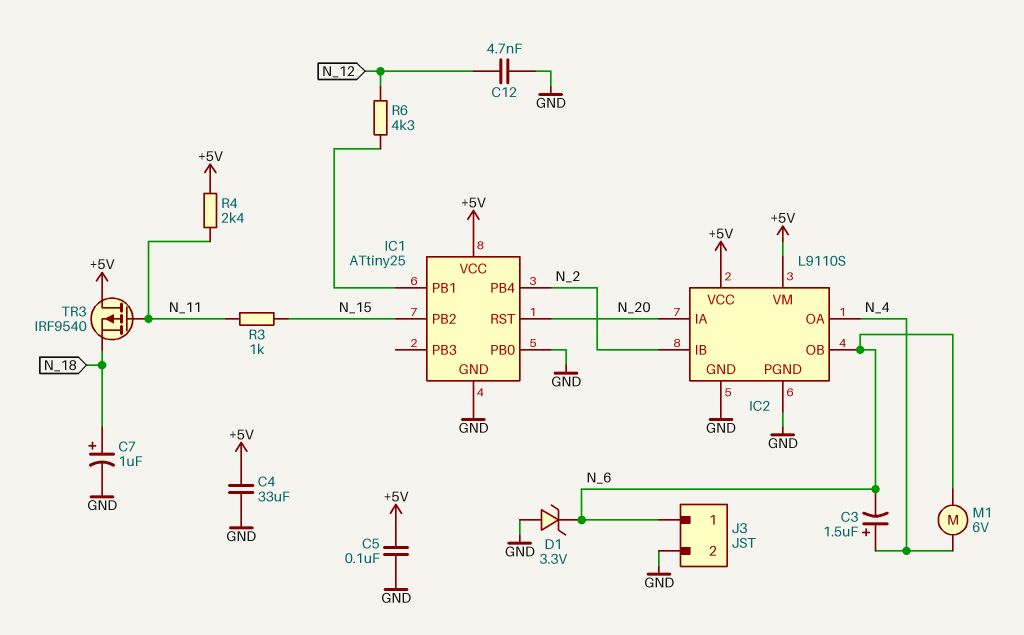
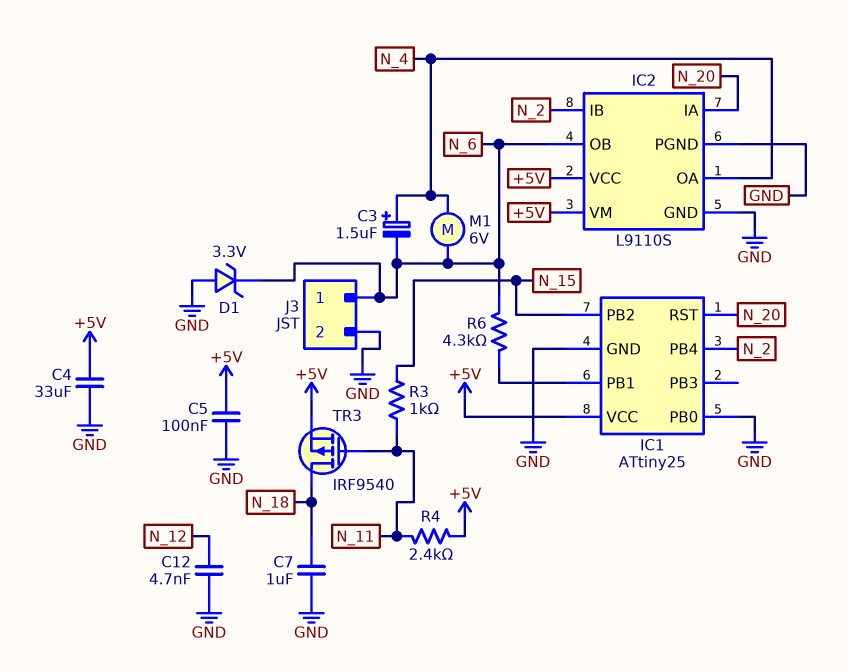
C7: 1uF (plus N_18, minus GND) -> 1uF (GND, N_18)
R6: 4.3k (IC1/PB1, N_12) -> 4.3k (IC1/PB1, N_6)
TR3: PMOS IRF9540 (G N_11, D +5V, S N_18) -> PMOS IRF9540 (G N_11, D N_18, S +5V)

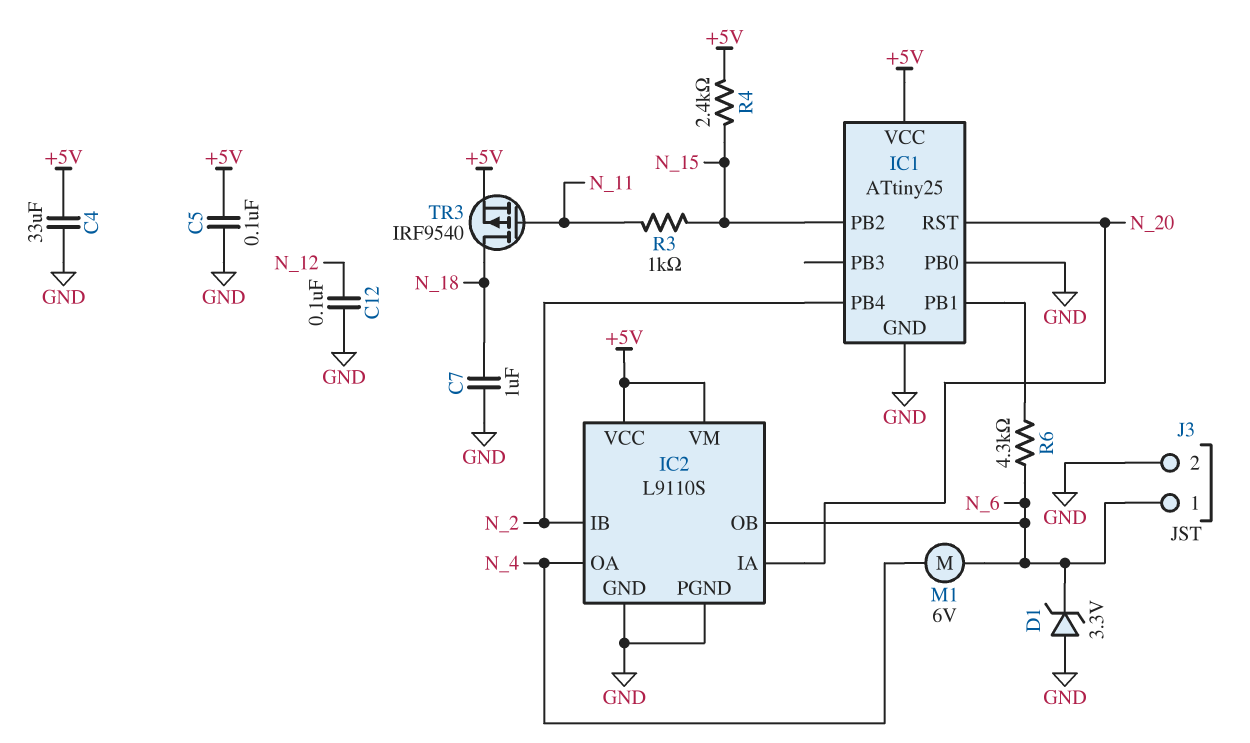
C3: 1.5uF (plus N_4, minus N_6) -> none
C12: 4.7nF (GND, N_12) -> 100nF (GND, N_12)
R4: 2.4k (+5V, N_11) -> 2.4k (+5V, N_15)

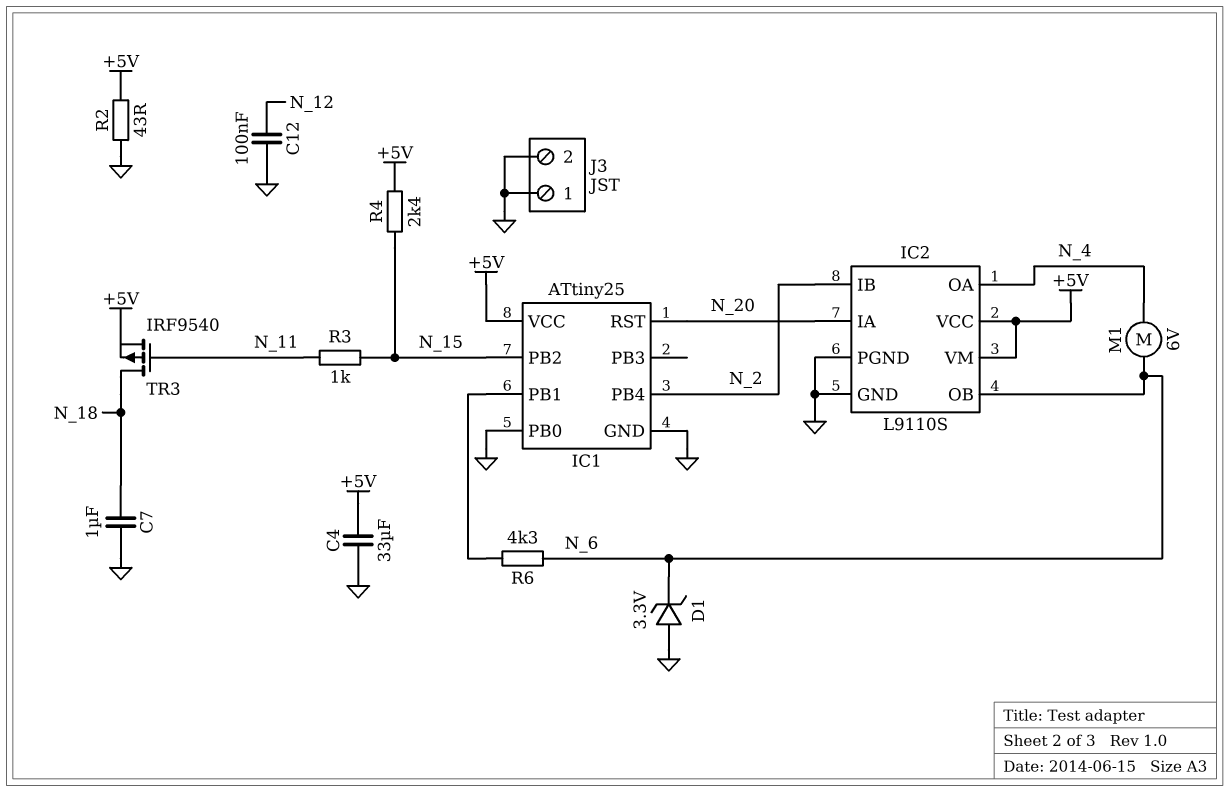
C5: 100nF (+5V, GND) -> none
J3 pin 1: N_6 -> GND
R2: none -> 43 (+5V, GND)

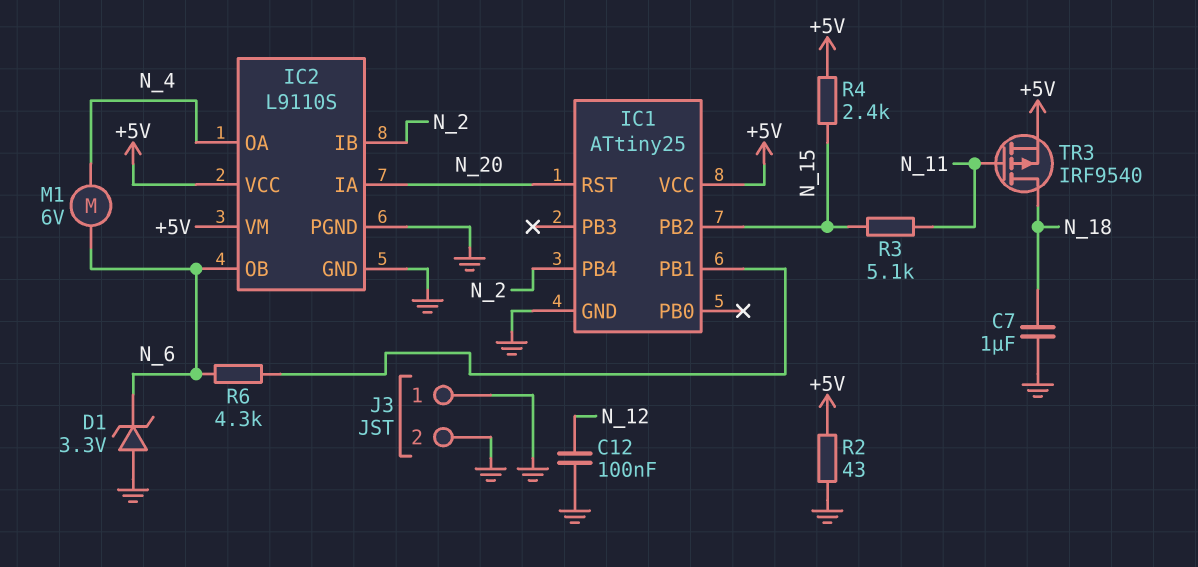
C4: 33uF (+5V, GND) -> none
IC1 pin PB0: GND -> none
R3: 1k (N_11, N_15) -> 5.1k (N_11, N_15)

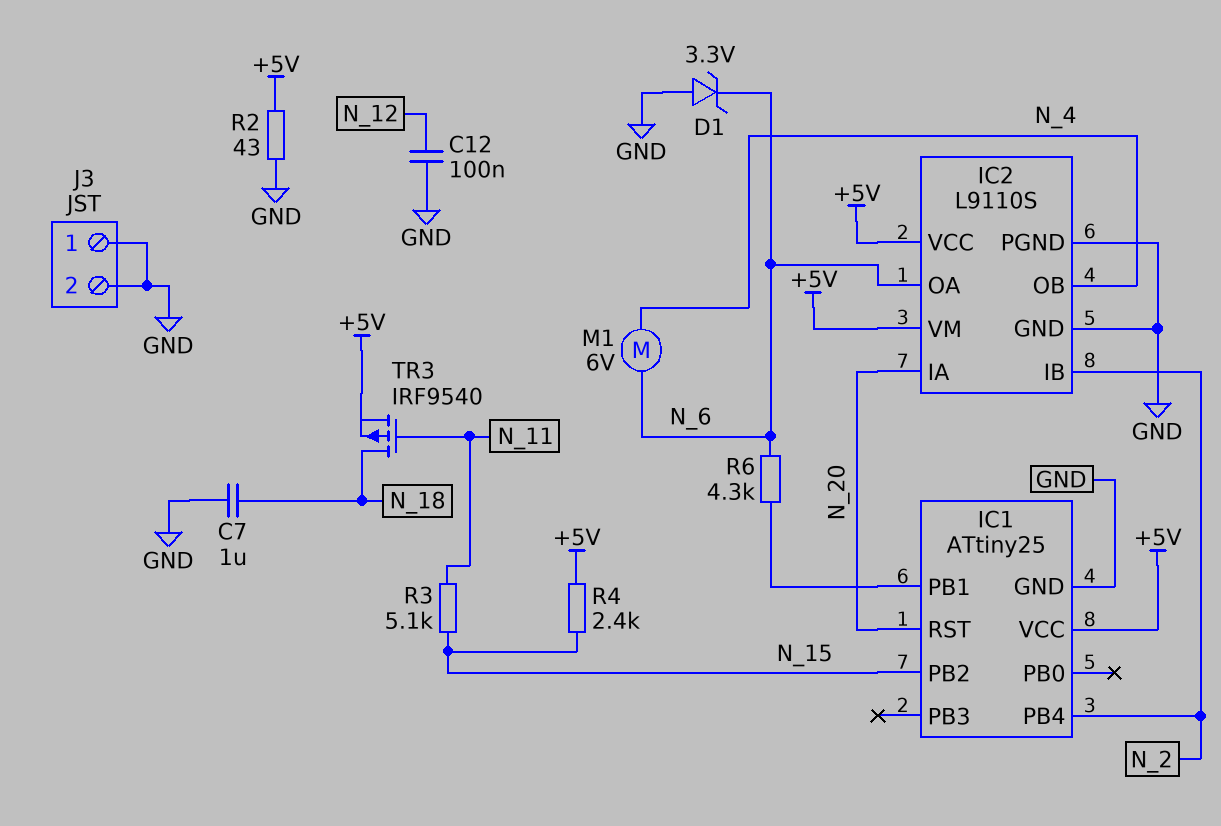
IC2 pin OA: N_4 -> N_6
IC2 pin OB: N_6 -> N_4

